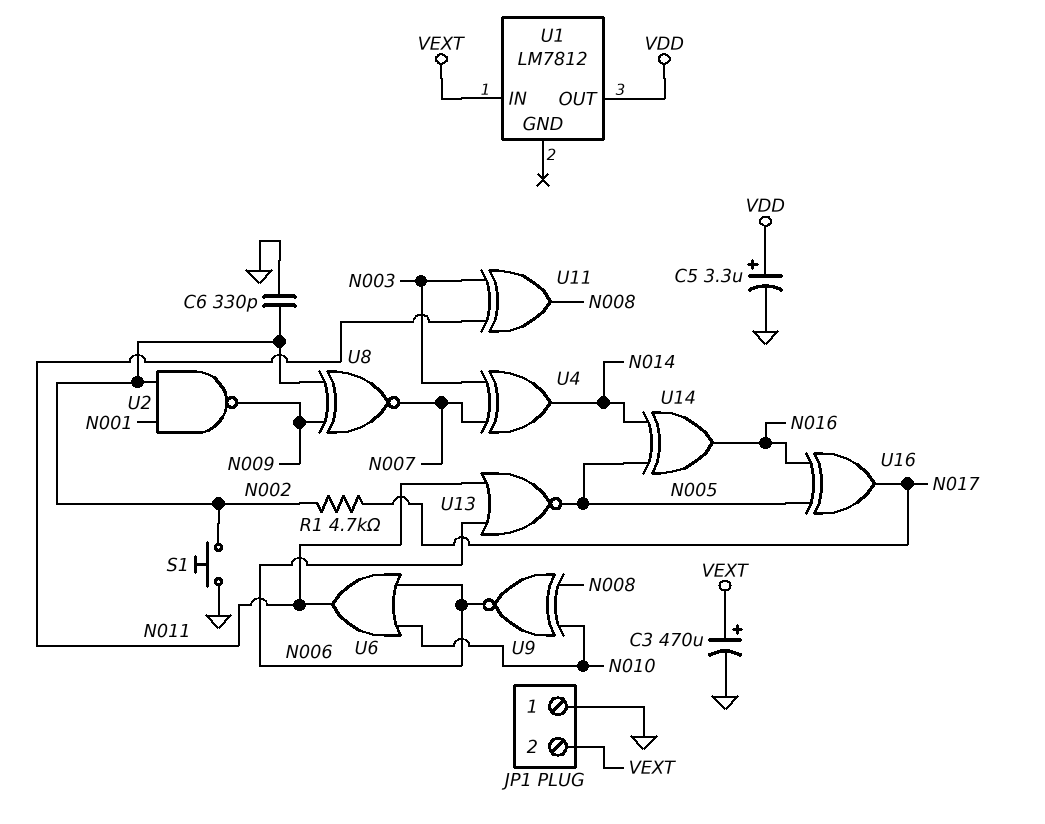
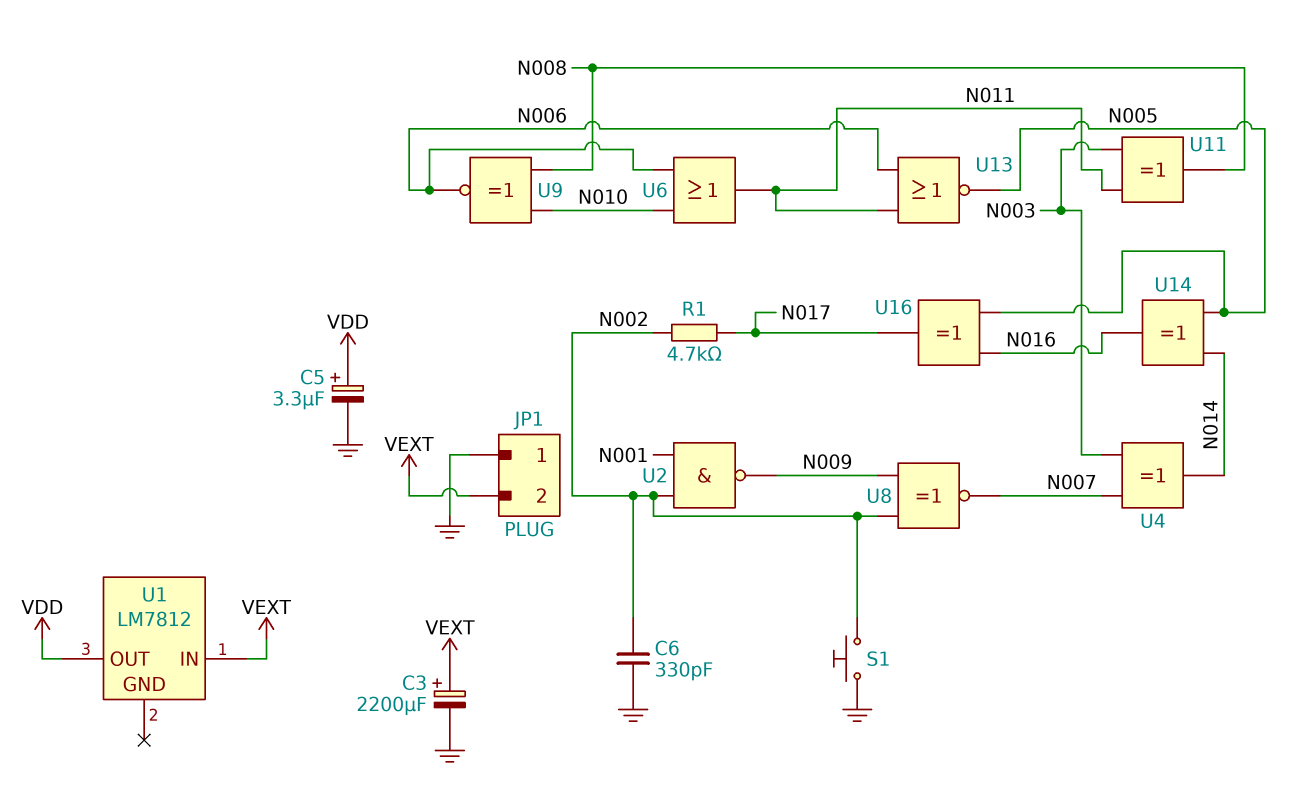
C3: 470uF (plus VEXT, minus GND) -> 2200uF (plus VEXT, minus GND)

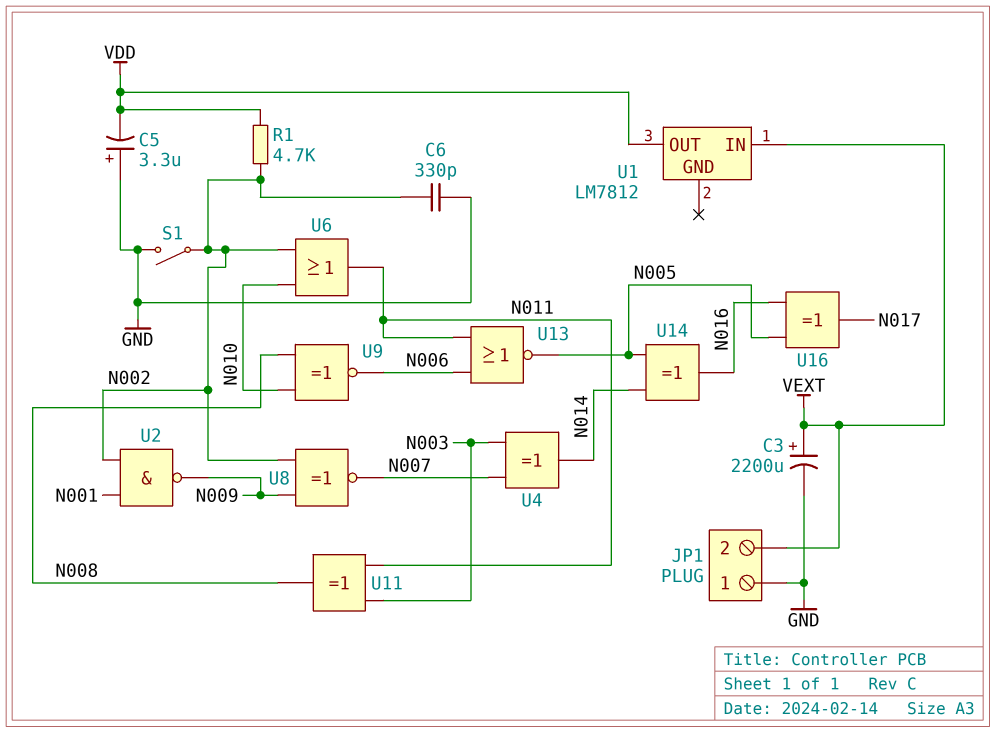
C5: 3.3uF (plus VDD, minus GND) -> 3.3uF (plus GND, minus VDD)
R1: 4.7k (N002, N017) -> 4.7k (N002, VDD)
S1: button (GND, N002) -> switch (GND, N002)
U6: OR (in N006, in N010, out N011) -> OR (in N002, in N010, out N011)

